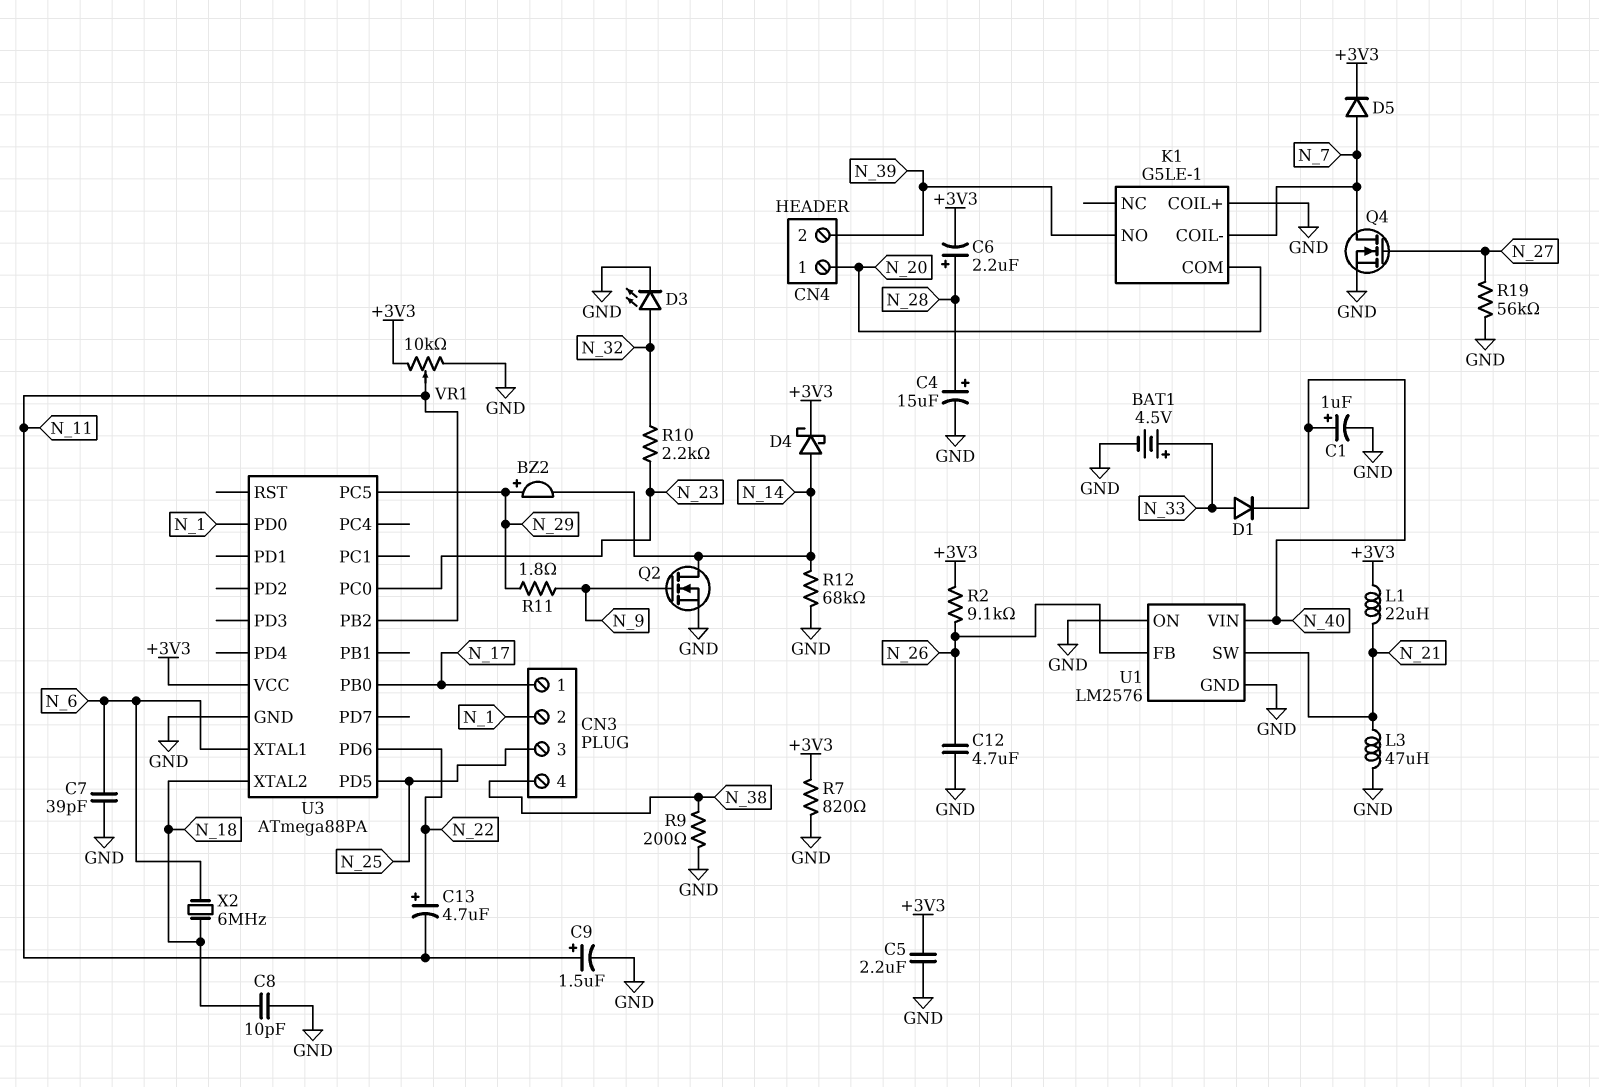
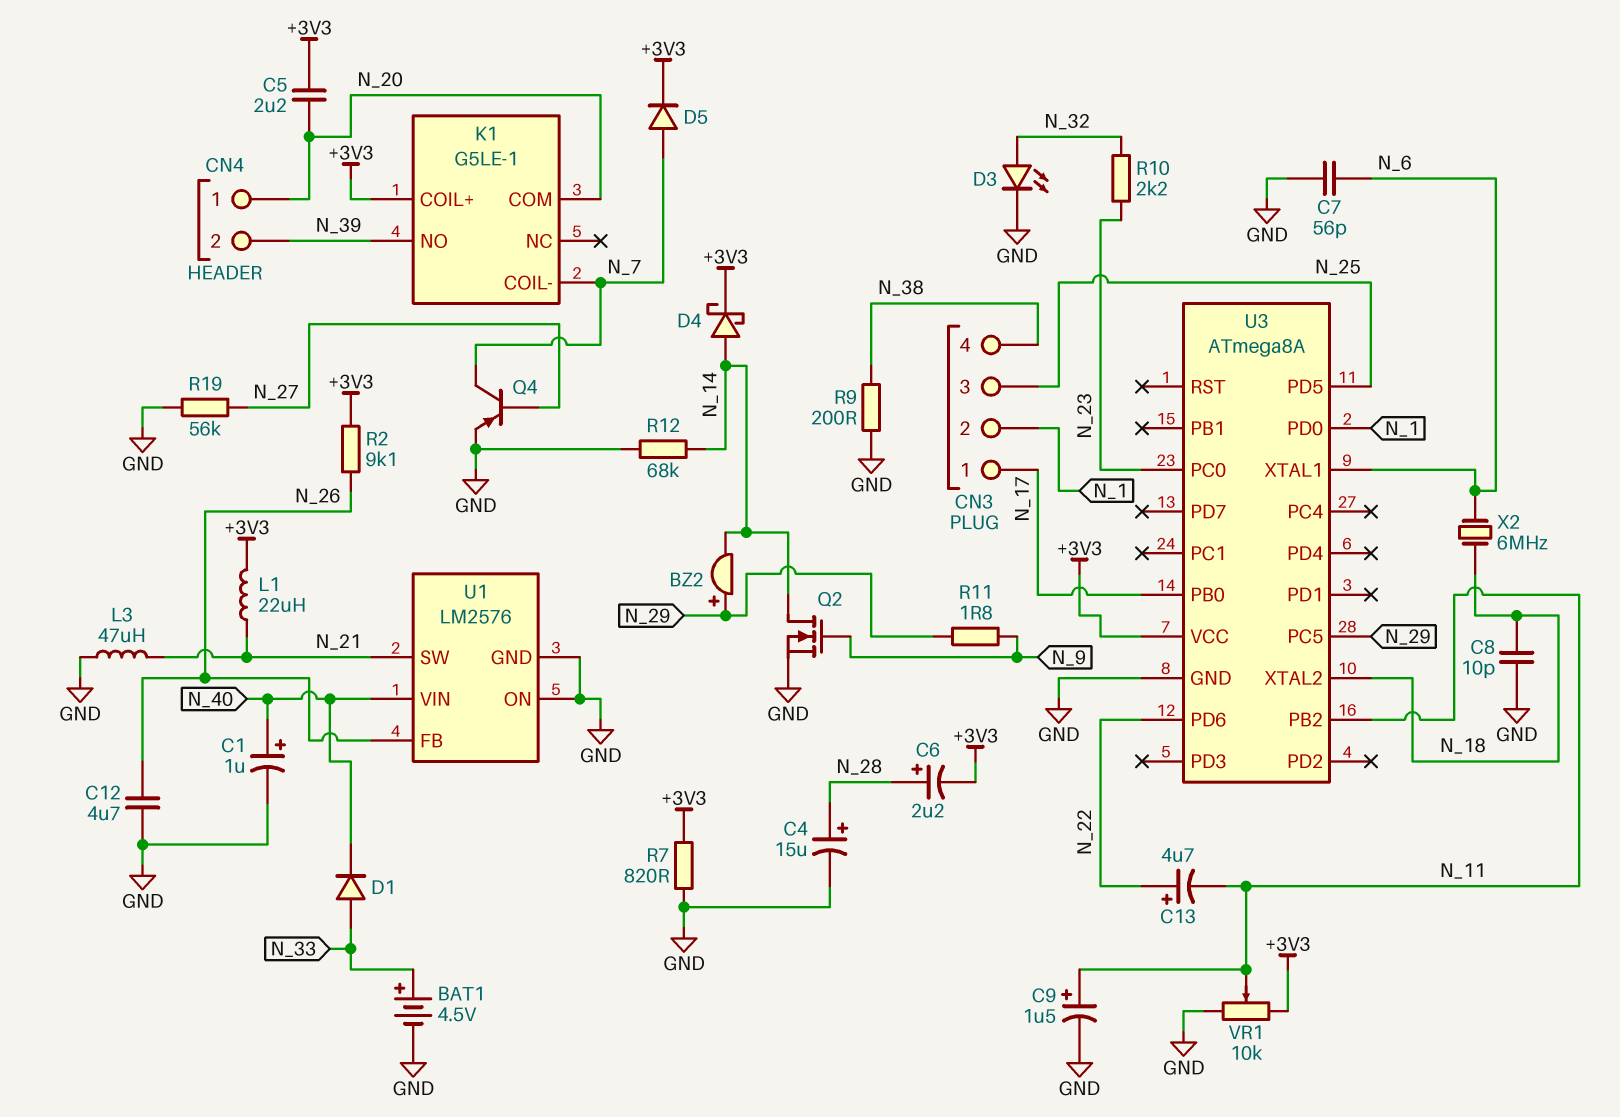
C5: 2.2uF (+3V3, GND) -> 2.2uF (+3V3, N_20)
C7: 39pF (GND, N_6) -> 56pF (GND, N_6)
K1 pin COIL+: GND -> +3V3
Q4: NMOS (G N_27, D N_7, S GND) -> PNP (B N_27, C N_7, E GND)
U3: ATmega88PA -> ATmega8A

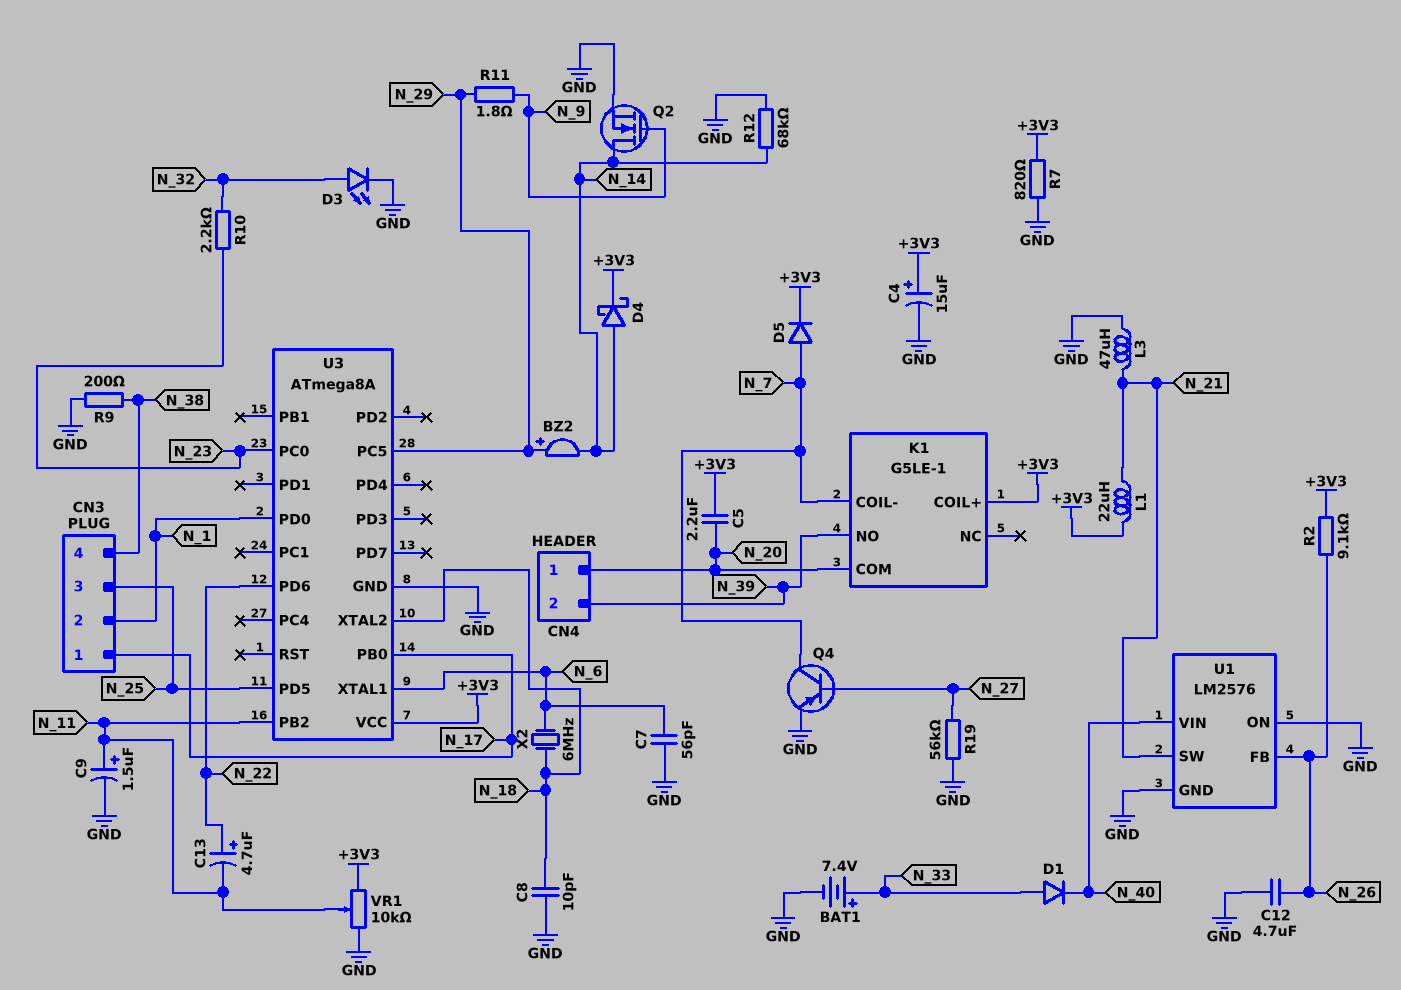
BAT1: 4.5V (plus N_33, minus GND) -> 7.4V (plus N_33, minus GND)
C1: 1uF (plus N_40, minus GND) -> none
C4: 15uF (plus N_28, minus GND) -> 15uF (plus +3V3, minus GND)
C6: 2.2uF (plus N_28, minus +3V3) -> none

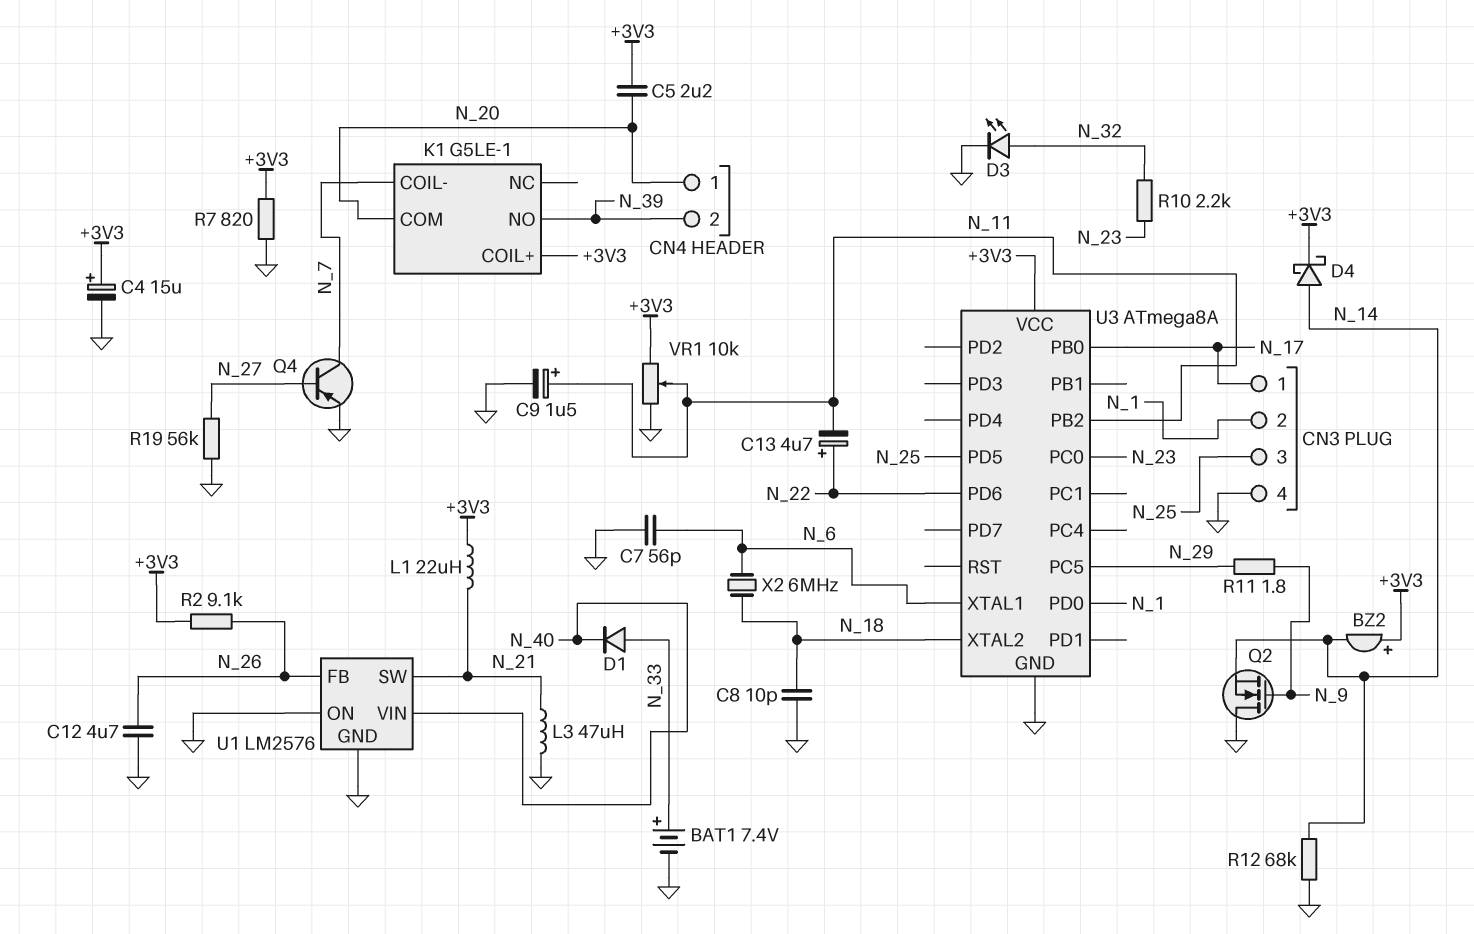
BZ2: buzzer (plus N_29, minus N_14) -> buzzer (plus +3V3, minus N_14)
CN3 pin 4: N_38 -> GND
D5: diode (A N_7, K +3V3) -> none
Q2: NMOS (G N_9, D N_14, S GND) -> NMOS (G N_9, D GND, S N_14)
R9: 200 (GND, N_38) -> none

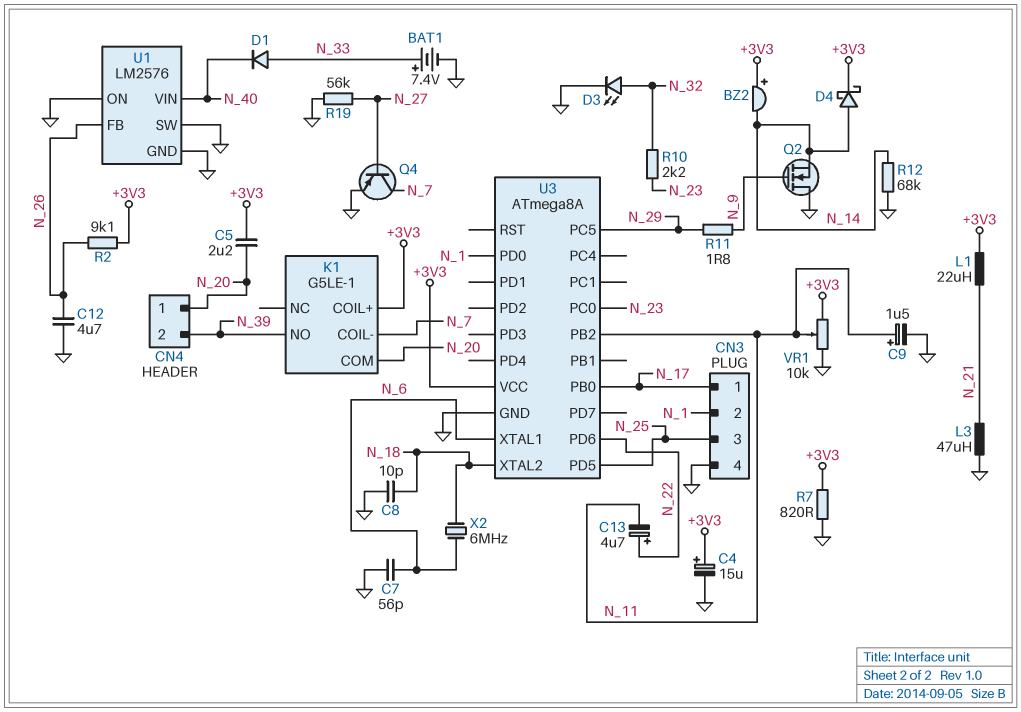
U1 pin SW: N_21 -> GND

